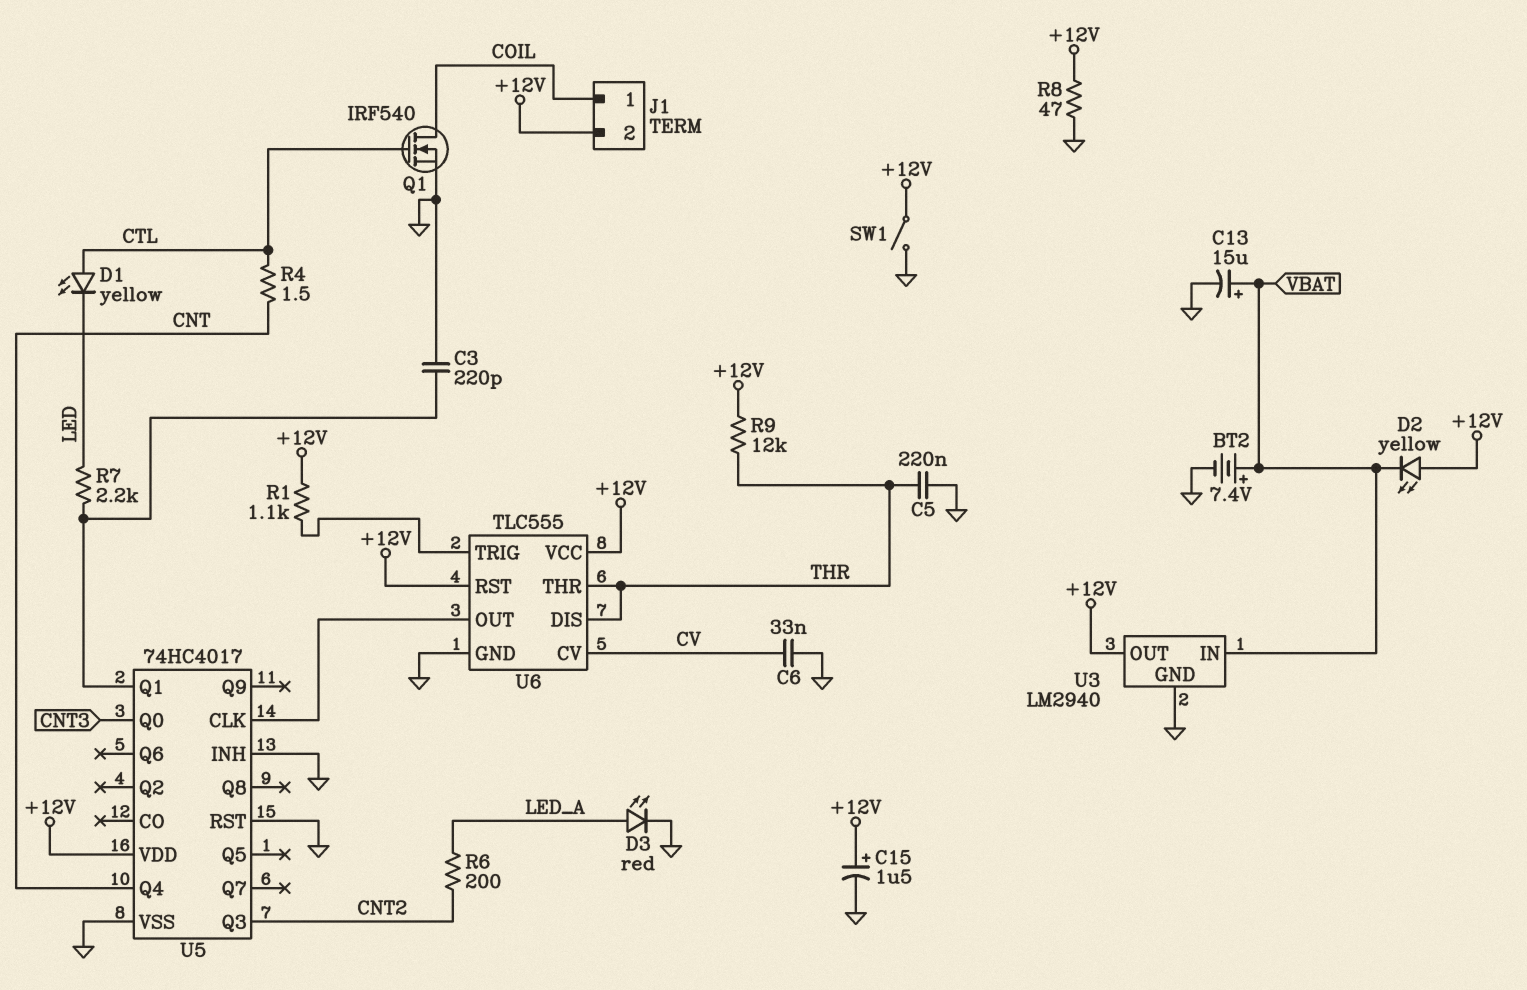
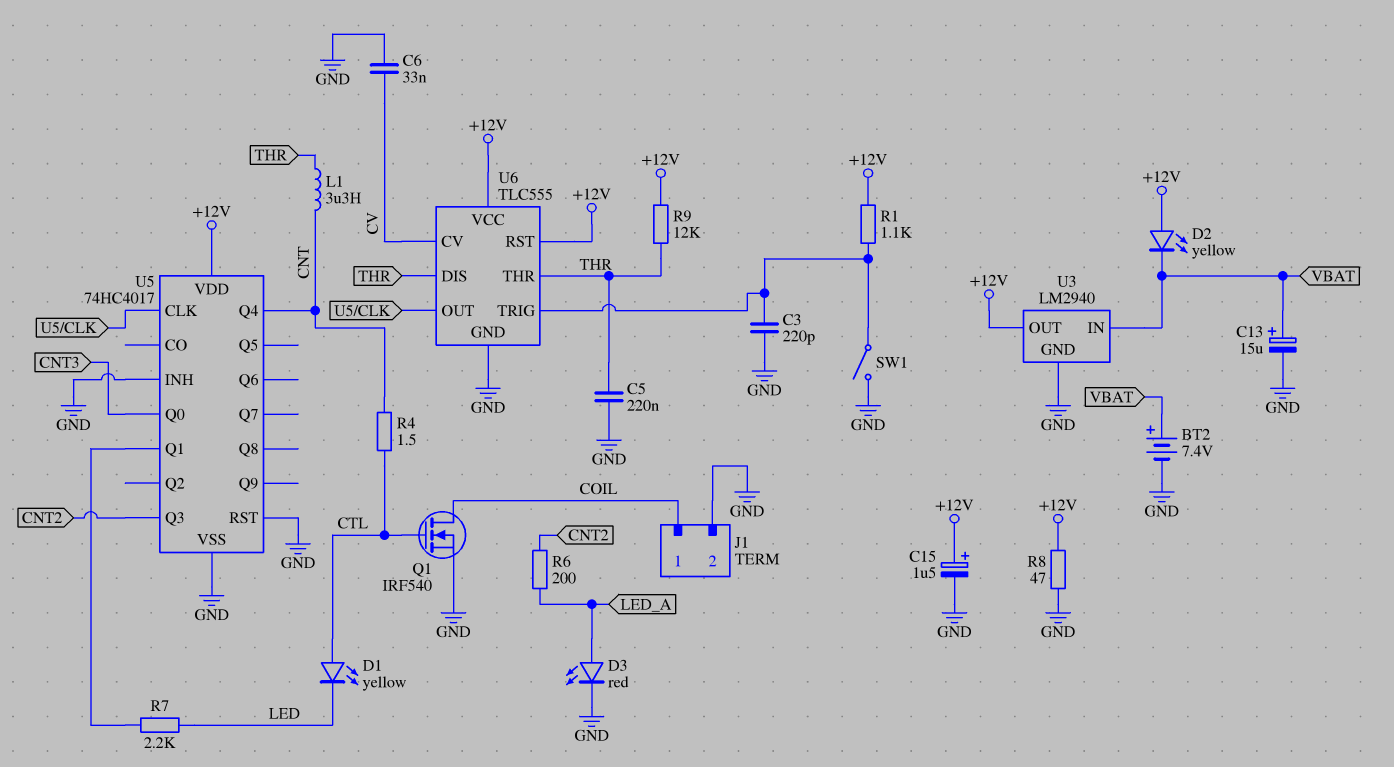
C3: 220pF (GND, U5/Q1) -> 220pF (GND, U6/TRIG)
J1 pin 2: +12V -> GND
L1: none -> 3.3uH (CNT, THR)
SW1: switch (+12V, GND) -> switch (GND, U6/TRIG)

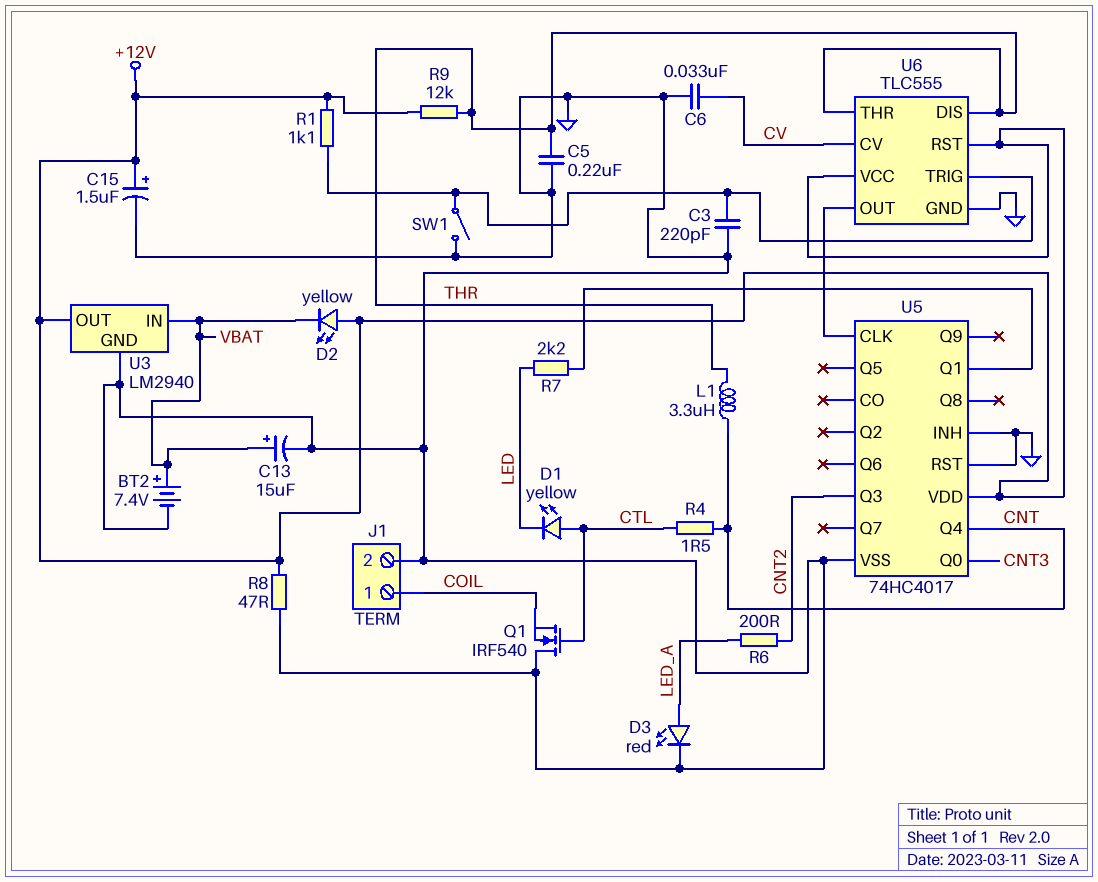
Q1: NMOS IRF540 (G CTL, D COIL, S GND) -> NMOS IRF540 (G CTL, D GND, S COIL)

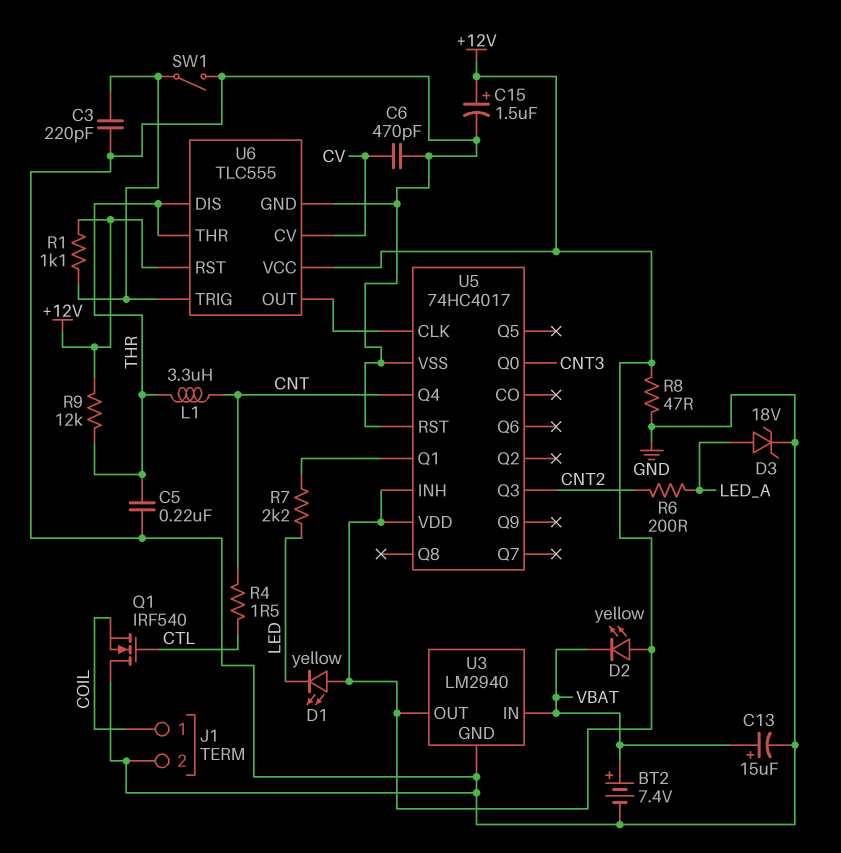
C6: 33nF (CV, GND) -> 470pF (CV, GND)
D1: LED yellow (A CTL, K LED) -> LED yellow (A +12V, K LED)
D3: LED red (A LED_A, K GND) -> zener 18V (A LED_A, K GND)
U5 pin INH: GND -> +12V

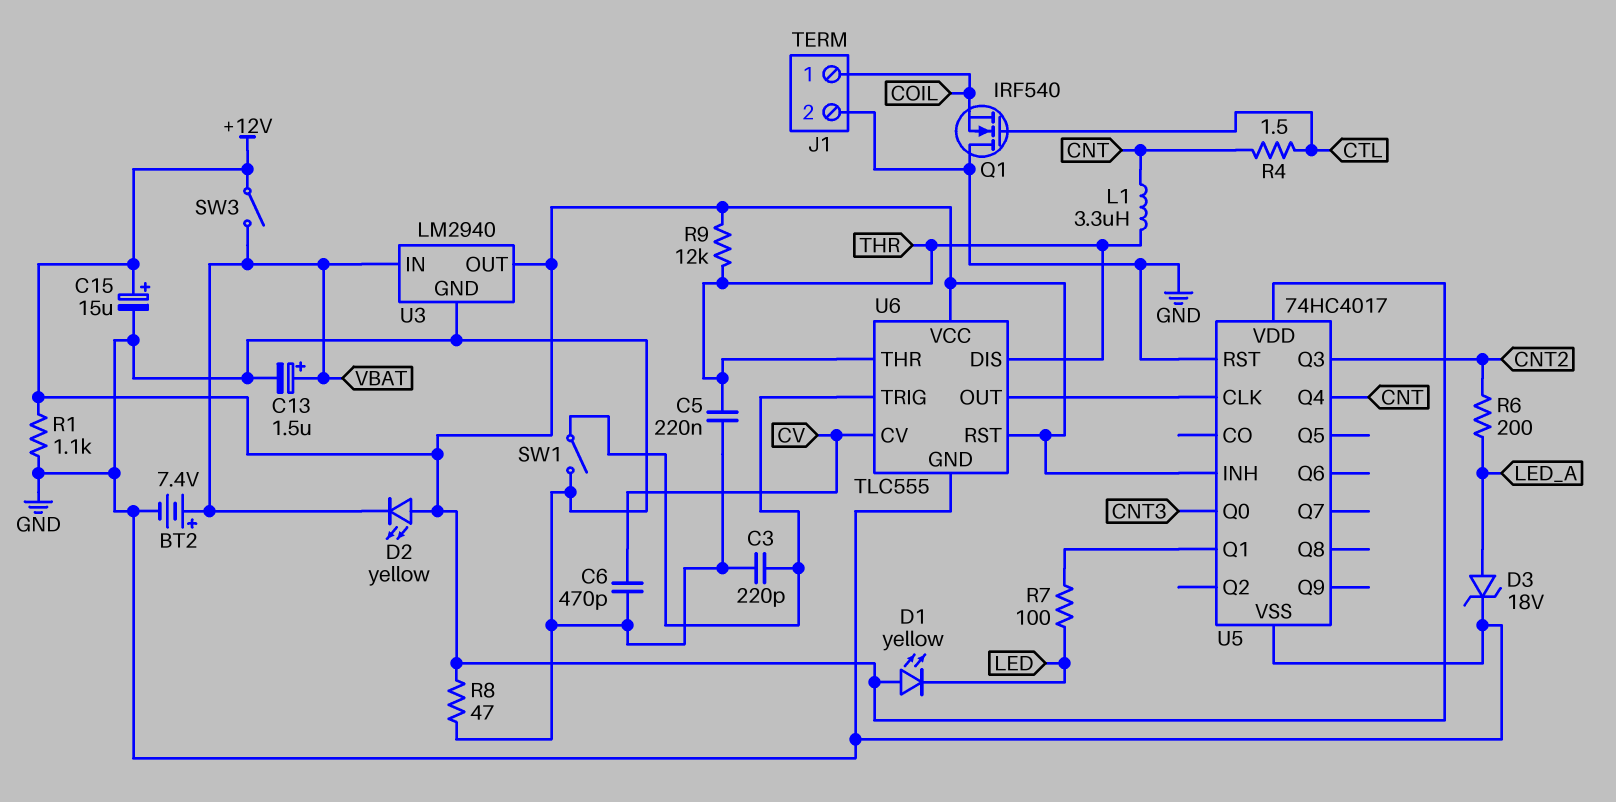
C13: 15uF (plus VBAT, minus GND) -> 1.5uF (plus VBAT, minus GND)
C15: 1.5uF (plus +12V, minus GND) -> 15uF (plus +12V, minus GND)
R1: 1.1k (+12V, U6/TRIG) -> 1.1k (+12V, GND)
R7: 2.2k (LED, U5/Q1) -> 100 (LED, U5/Q1)
SW3: none -> switch (+12V, VBAT)

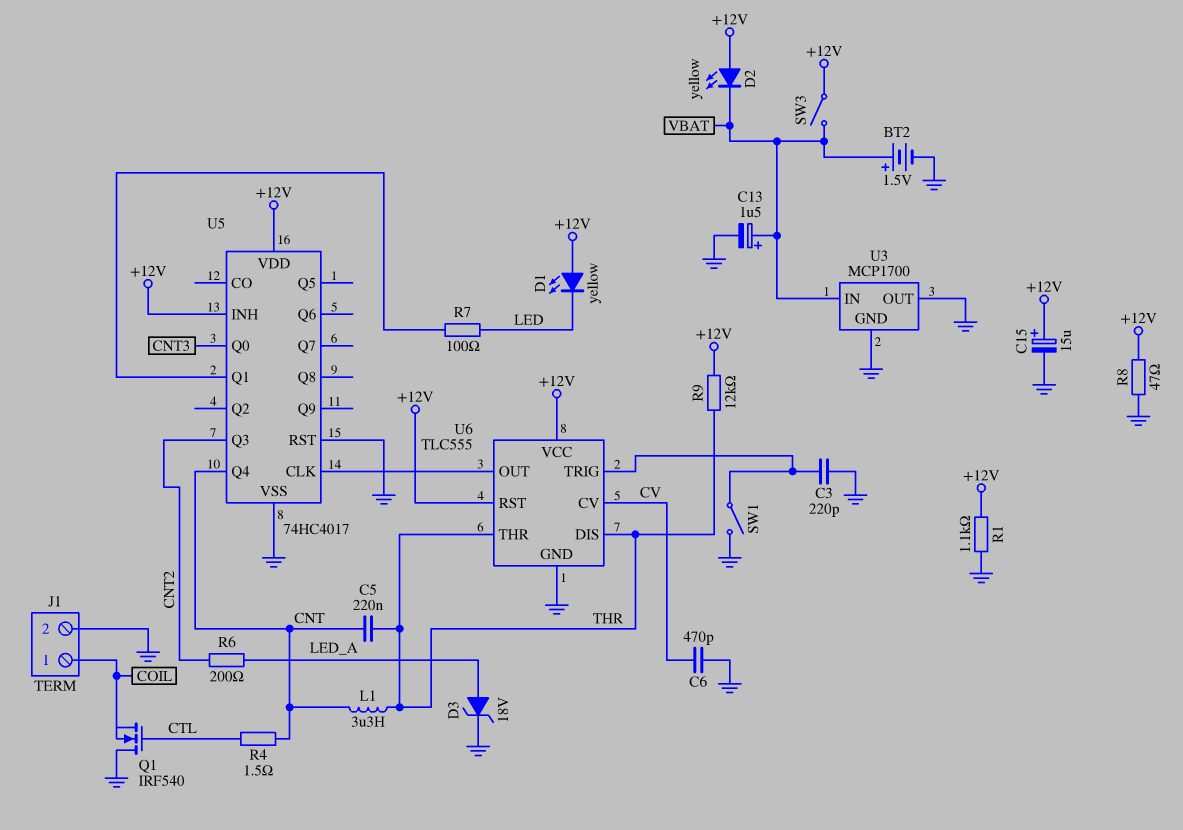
BT2: 7.4V (plus VBAT, minus GND) -> 1.5V (plus VBAT, minus GND)
C5: 220nF (GND, THR) -> 220nF (CNT, THR)
U3: LM2940 -> MCP1700
U3 pin OUT: +12V -> GND

